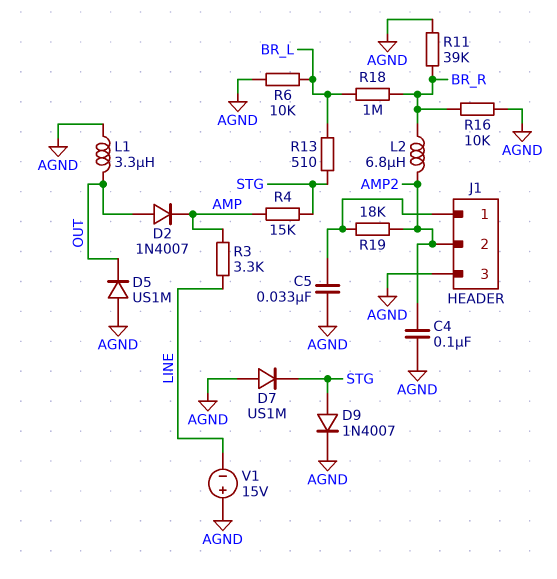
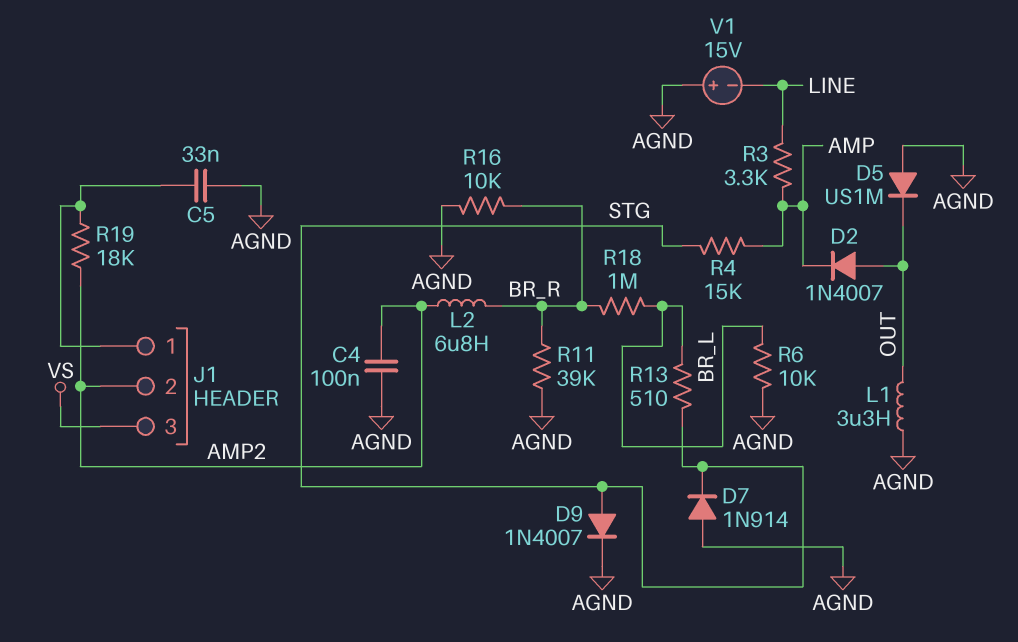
D7: diode US1M (A AGND, K STG) -> diode 1N914 (A AGND, K STG)
J1 pin 3: AGND -> VS

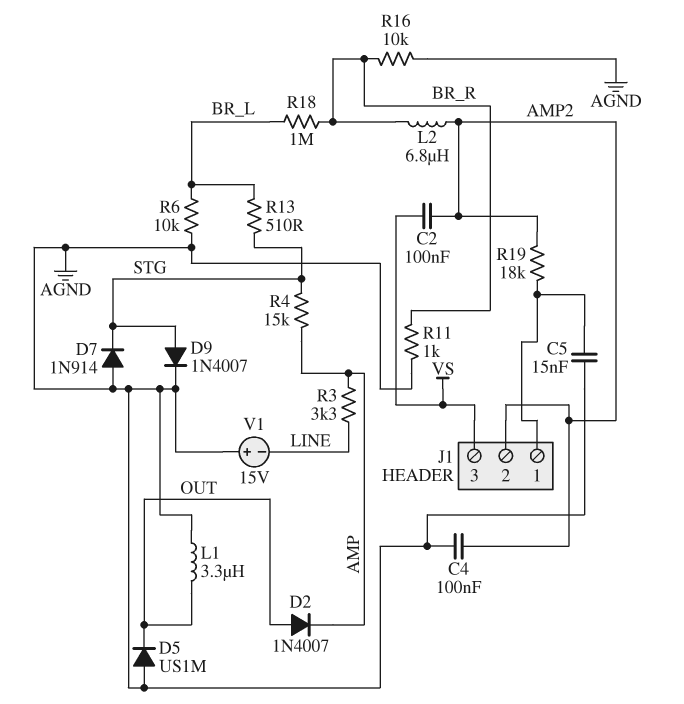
C2: none -> 100nF (AMP2, VS)
C5: 33nF (AGND, J1/1) -> 15nF (AGND, J1/1)
R11: 39k (AGND, BR_R) -> 1k (AGND, BR_R)

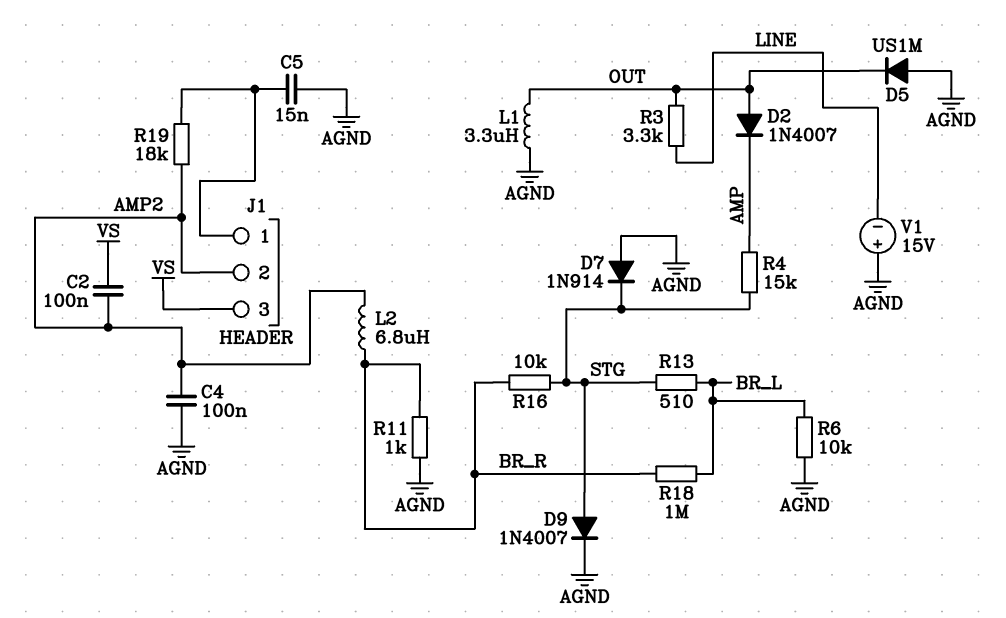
R3: 3.3k (AMP, LINE) -> 3.3k (LINE, OUT)
R16: 10k (AGND, BR_R) -> 10k (BR_R, STG)

